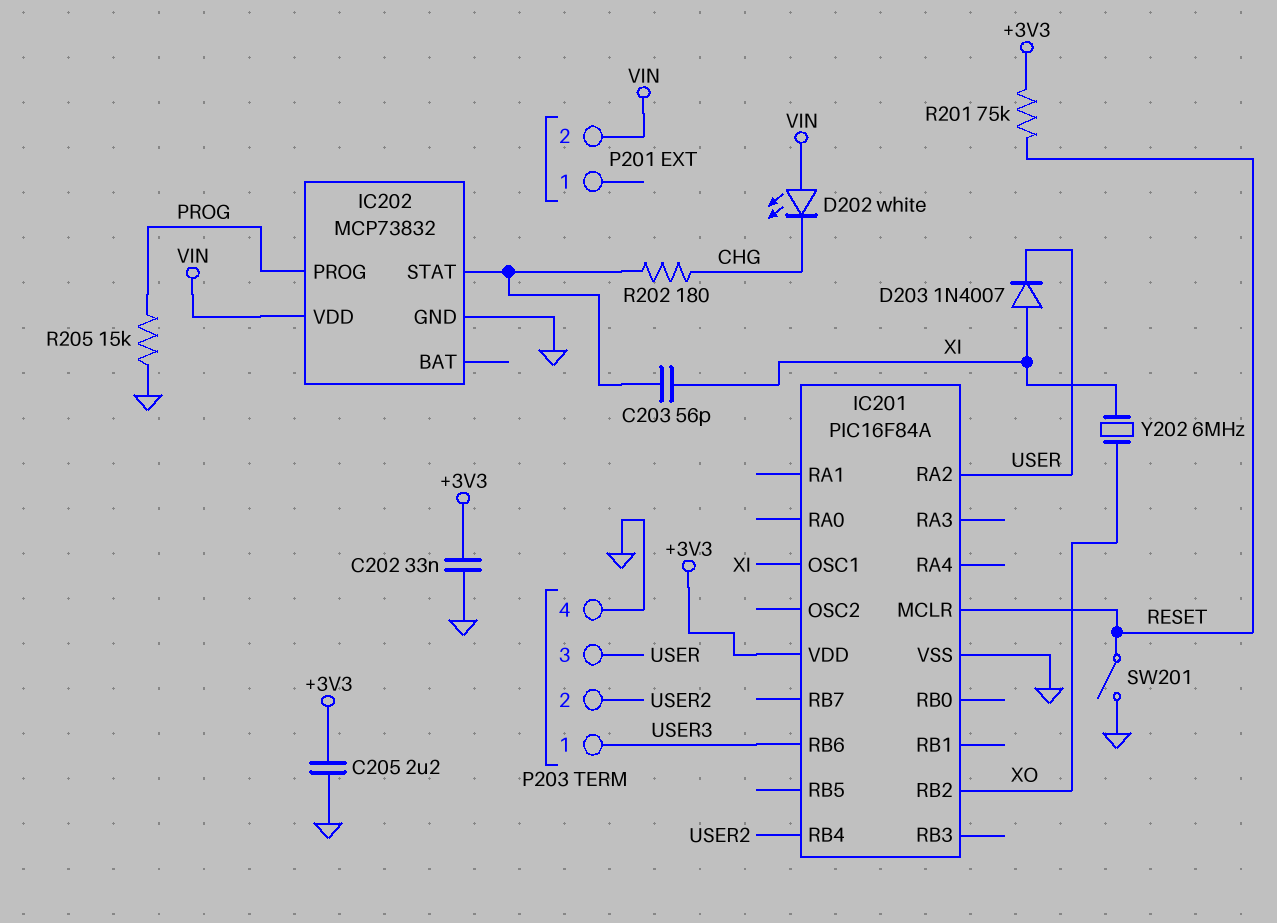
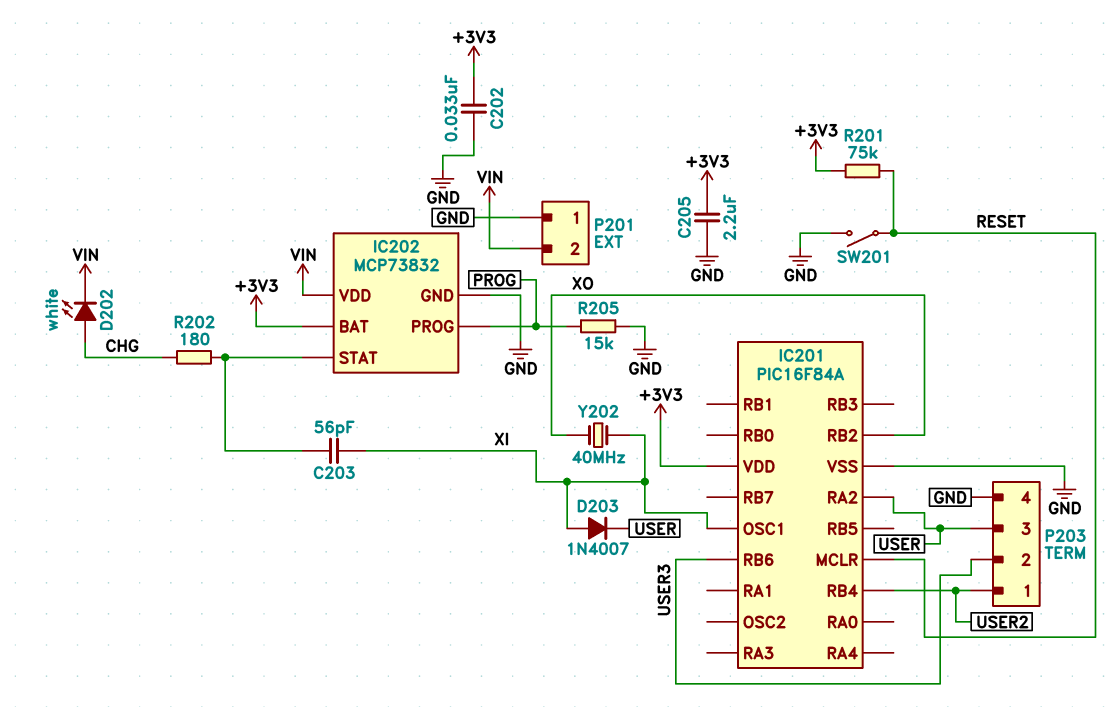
D202: LED white (A VIN, K CHG) -> LED white (A CHG, K VIN)
IC202 pin BAT: none -> +3V3
P201 pin 1: none -> GND
P203 pin 1: USER3 -> USER2
P203 pin 2: USER2 -> USER3
Y202: 6MHz (XI, XO) -> 40MHz (XI, XO)

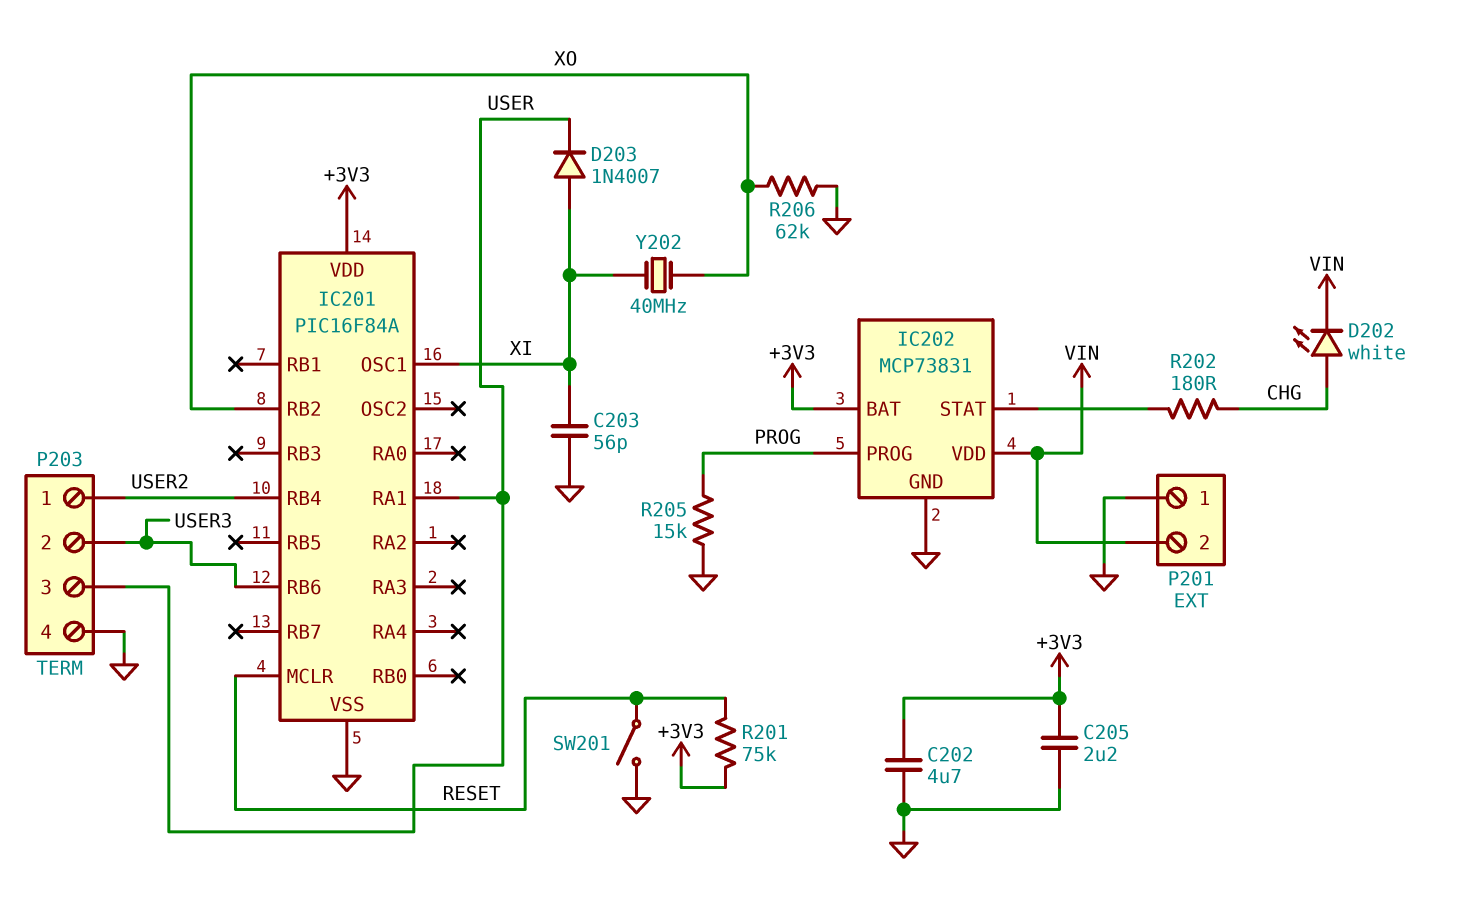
C202: 33nF (+3V3, GND) -> 4.7uF (+3V3, GND)
C203: 56pF (IC202/STAT, XI) -> 56pF (GND, XI)
IC201 pin RA1: none -> USER
IC201 pin RA2: USER -> none
IC202: MCP73832 -> MCP73831
R206: none -> 62k (GND, XO)

